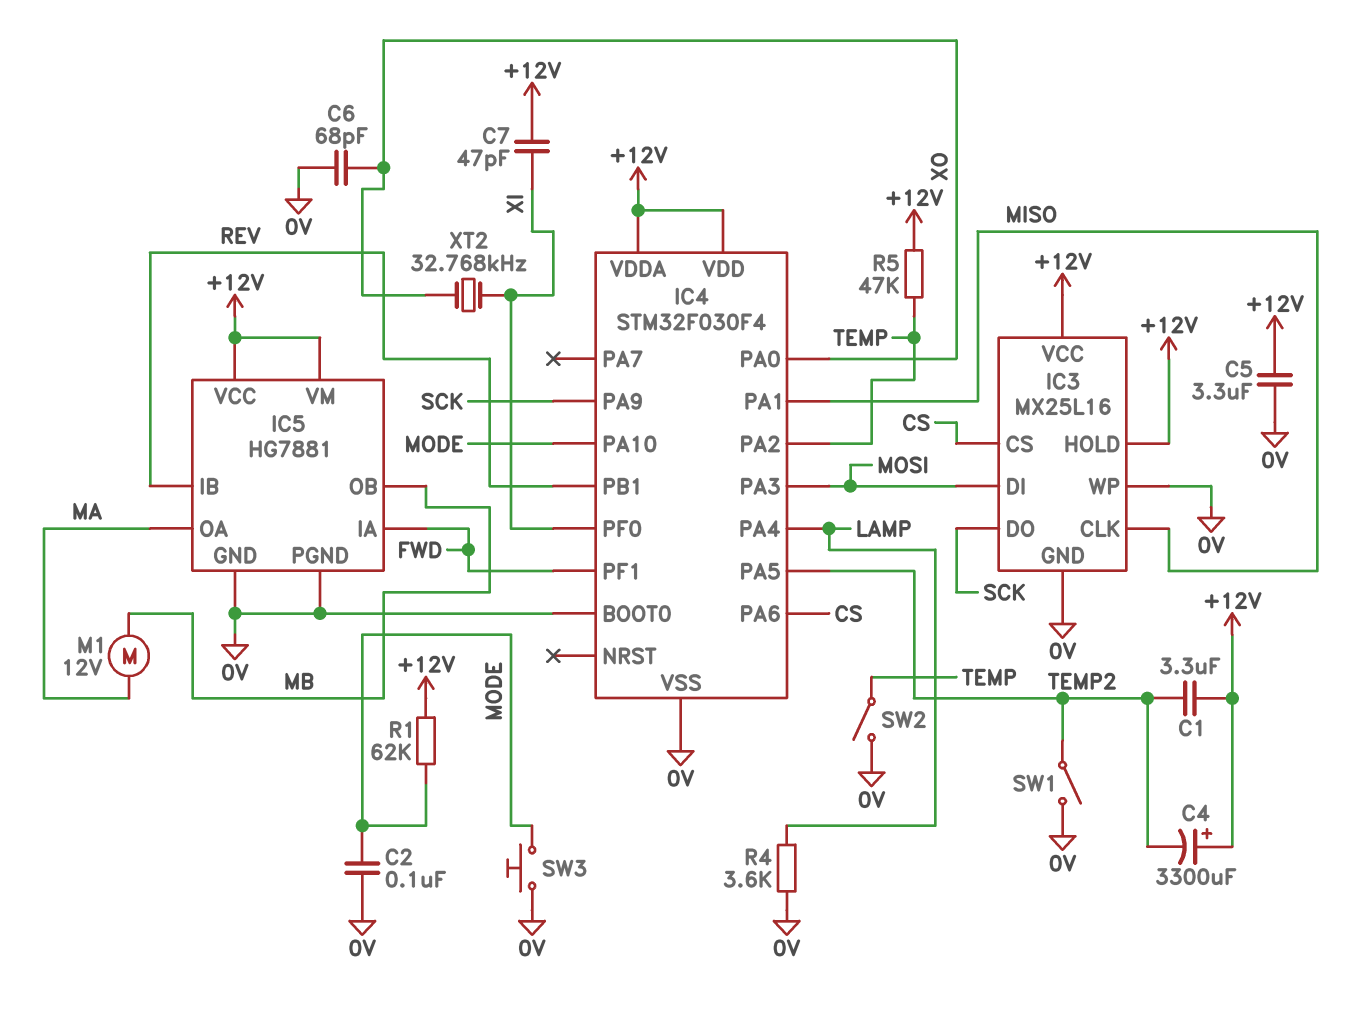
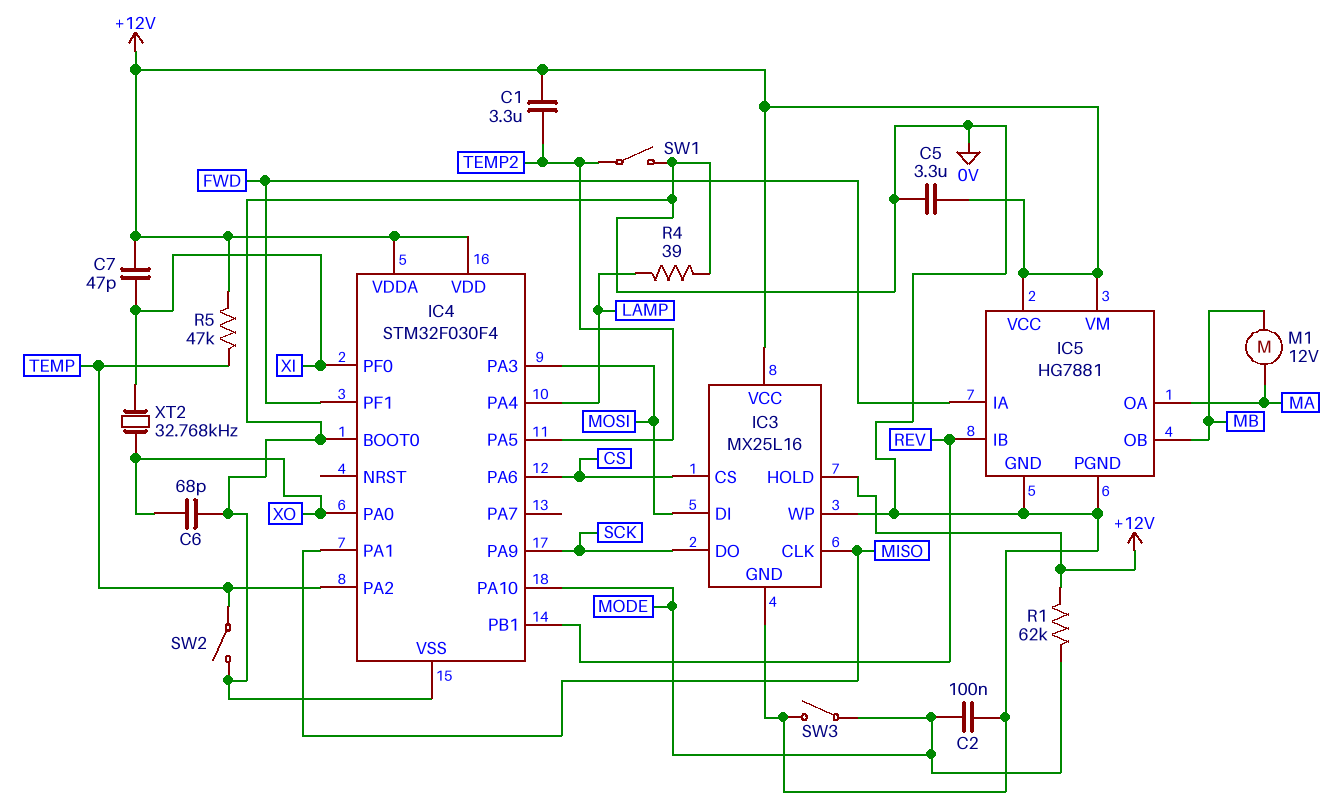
C4: 3300uF (plus +12V, minus TEMP2) -> none
R4: 3.6k (0V, LAMP) -> 39 (0V, LAMP)
SW3: button (0V, MODE) -> switch (0V, MODE)

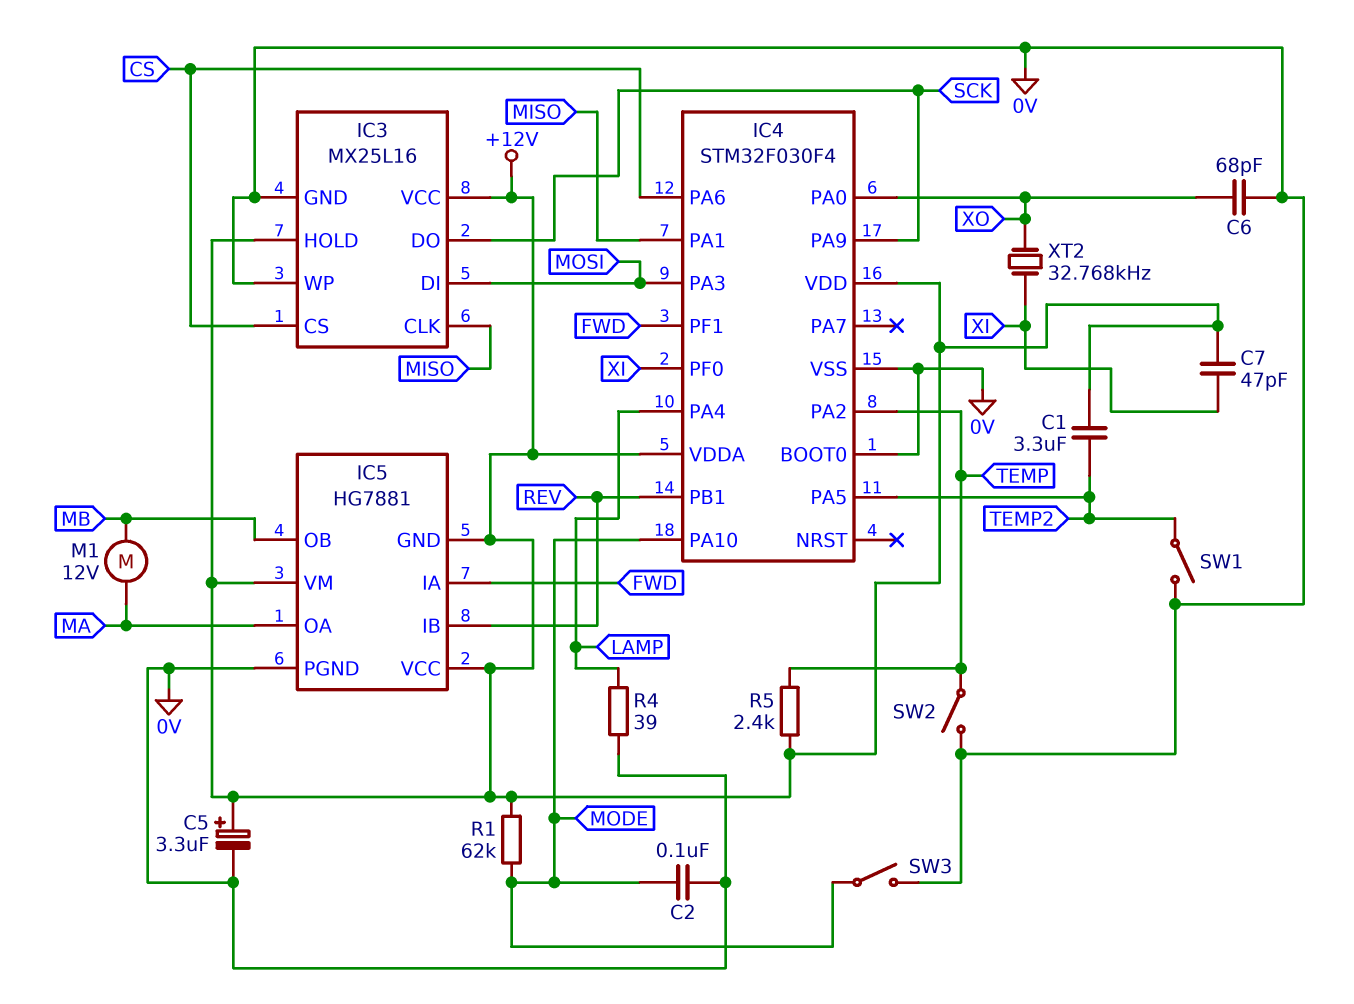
C5: 3.3uF (+12V, 0V) -> 3.3uF (plus +12V, minus 0V)
IC5 pin GND: 0V -> +12V
R5: 47k (+12V, TEMP) -> 2.4k (+12V, TEMP)

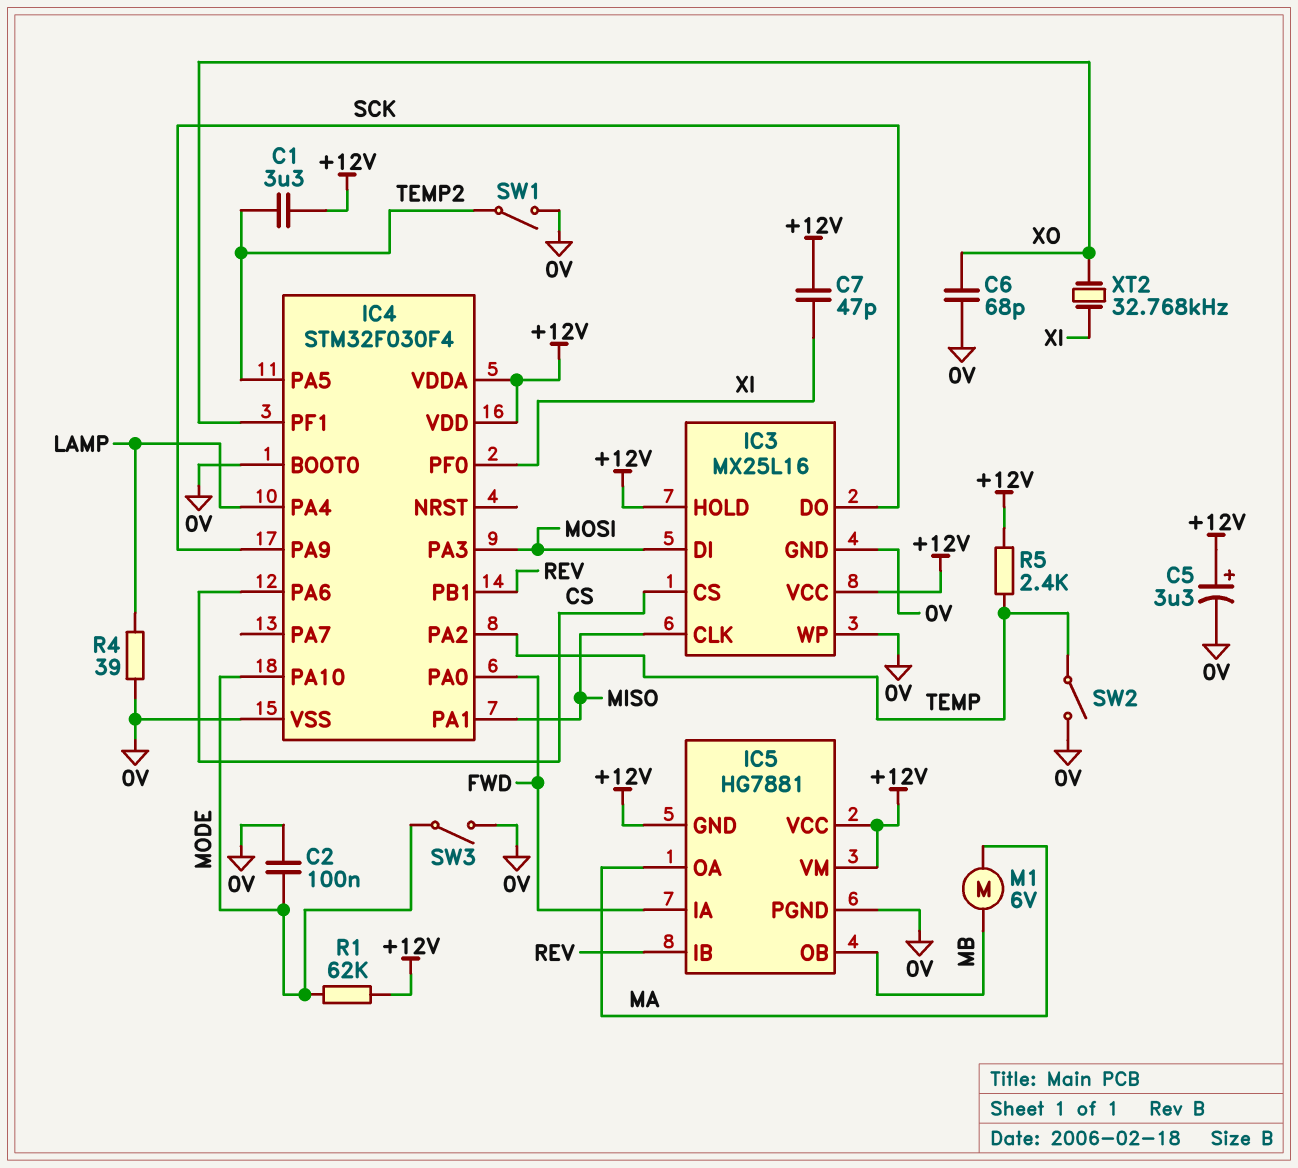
IC4 pin PA0: XO -> FWD
IC4 pin PF1: FWD -> XO
M1: motor 12V (MA, MB) -> motor 6V (MA, MB)

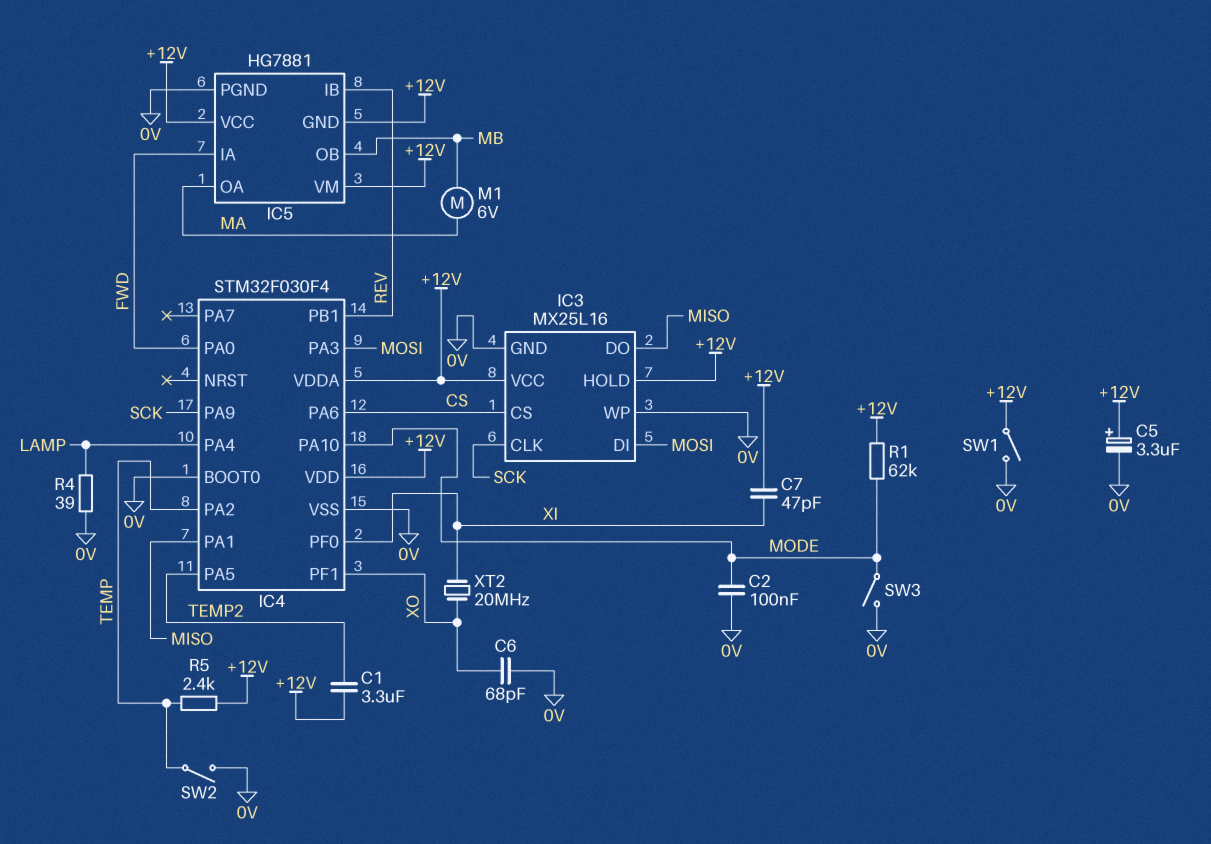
IC3 pin CLK: MISO -> SCK
IC3 pin DO: SCK -> MISO
SW1: switch (0V, TEMP2) -> switch (+12V, 0V)
XT2: 32.768kHz (XI, XO) -> 20MHz (XI, XO)

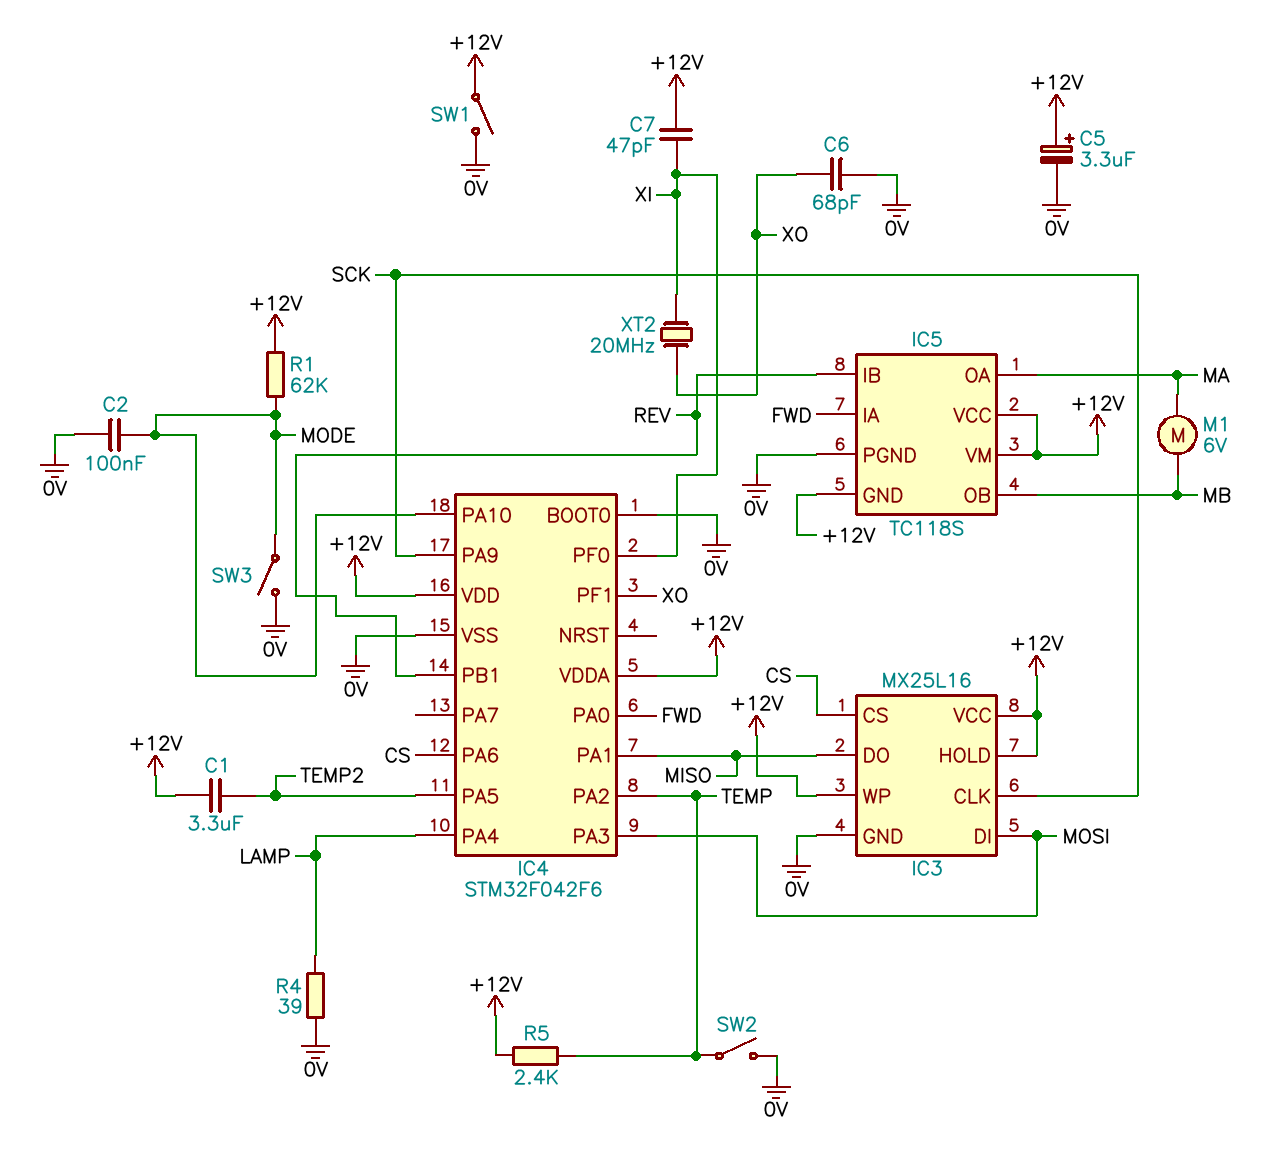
IC3 pin WP: 0V -> +12V
IC4: STM32F030F4 -> STM32F042F6
IC5: HG7881 -> TC118S

